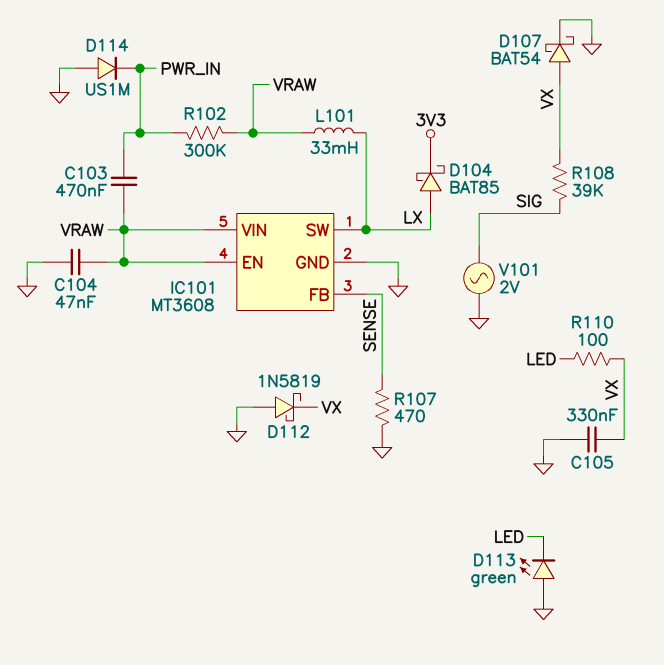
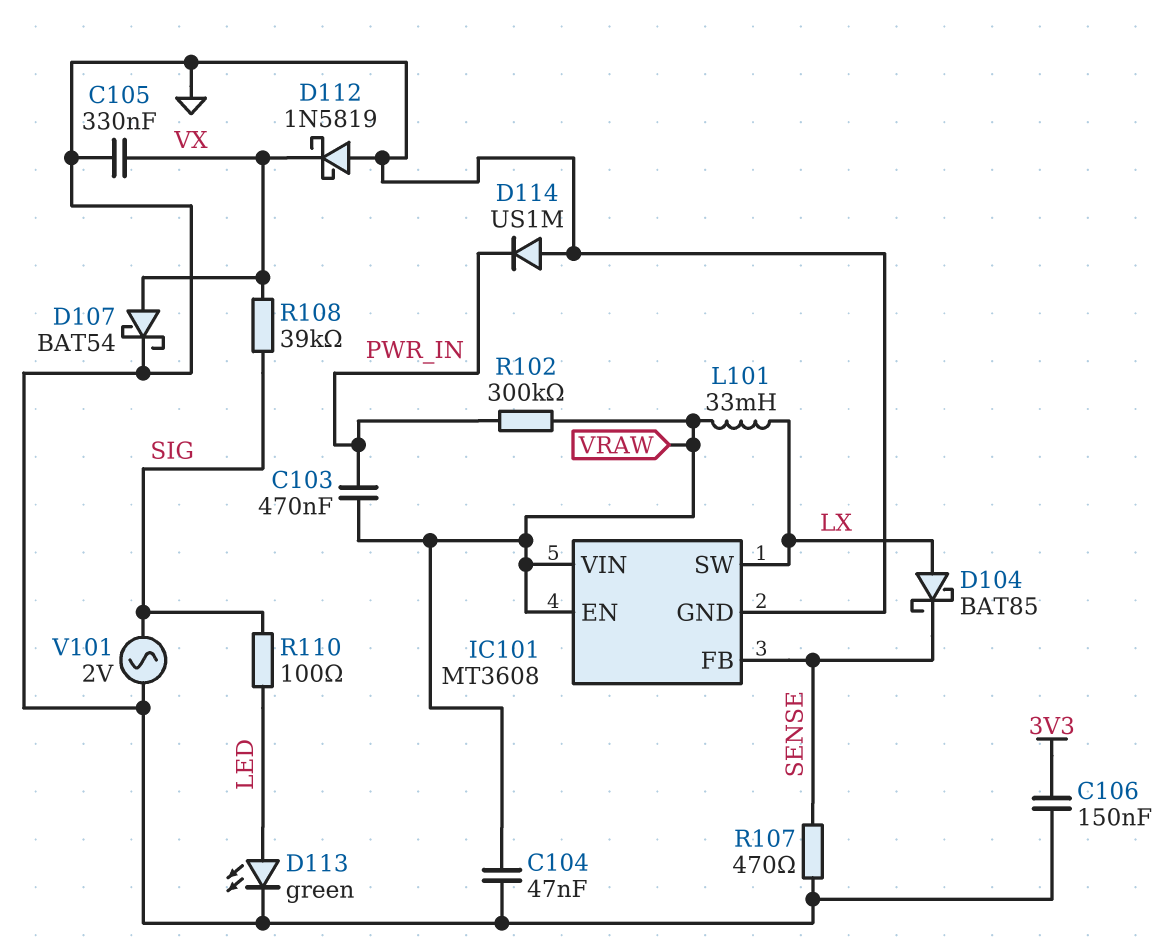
C106: none -> 150nF (3V3, GND)
D104: schottky BAT85 (A LX, K 3V3) -> schottky BAT85 (A LX, K SENSE)
D113: LED green (A GND, K LED) -> LED green (A LED, K GND)
R110: 100 (LED, VX) -> 100 (LED, SIG)

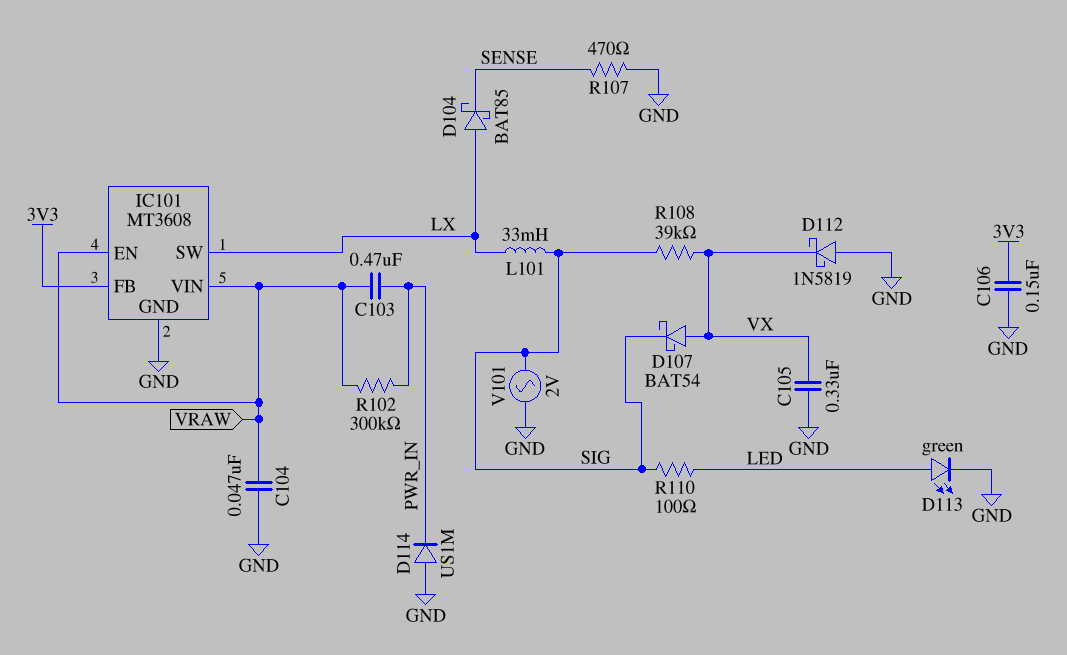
D107: schottky BAT54 (A VX, K GND) -> schottky BAT54 (A VX, K SIG)
IC101 pin FB: SENSE -> 3V3
L101: 33mH (LX, VRAW) -> 33mH (LX, SIG)

